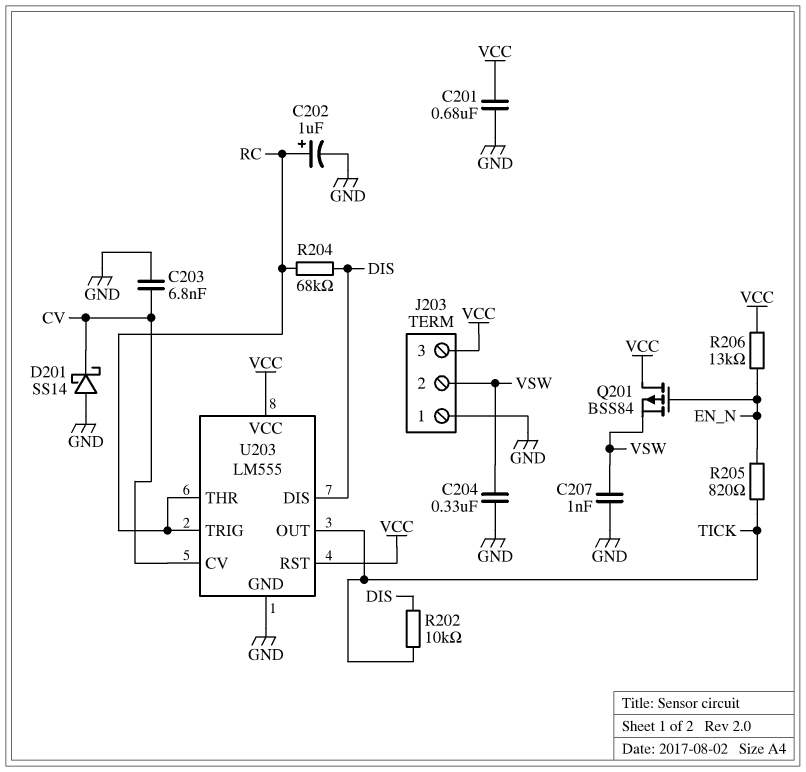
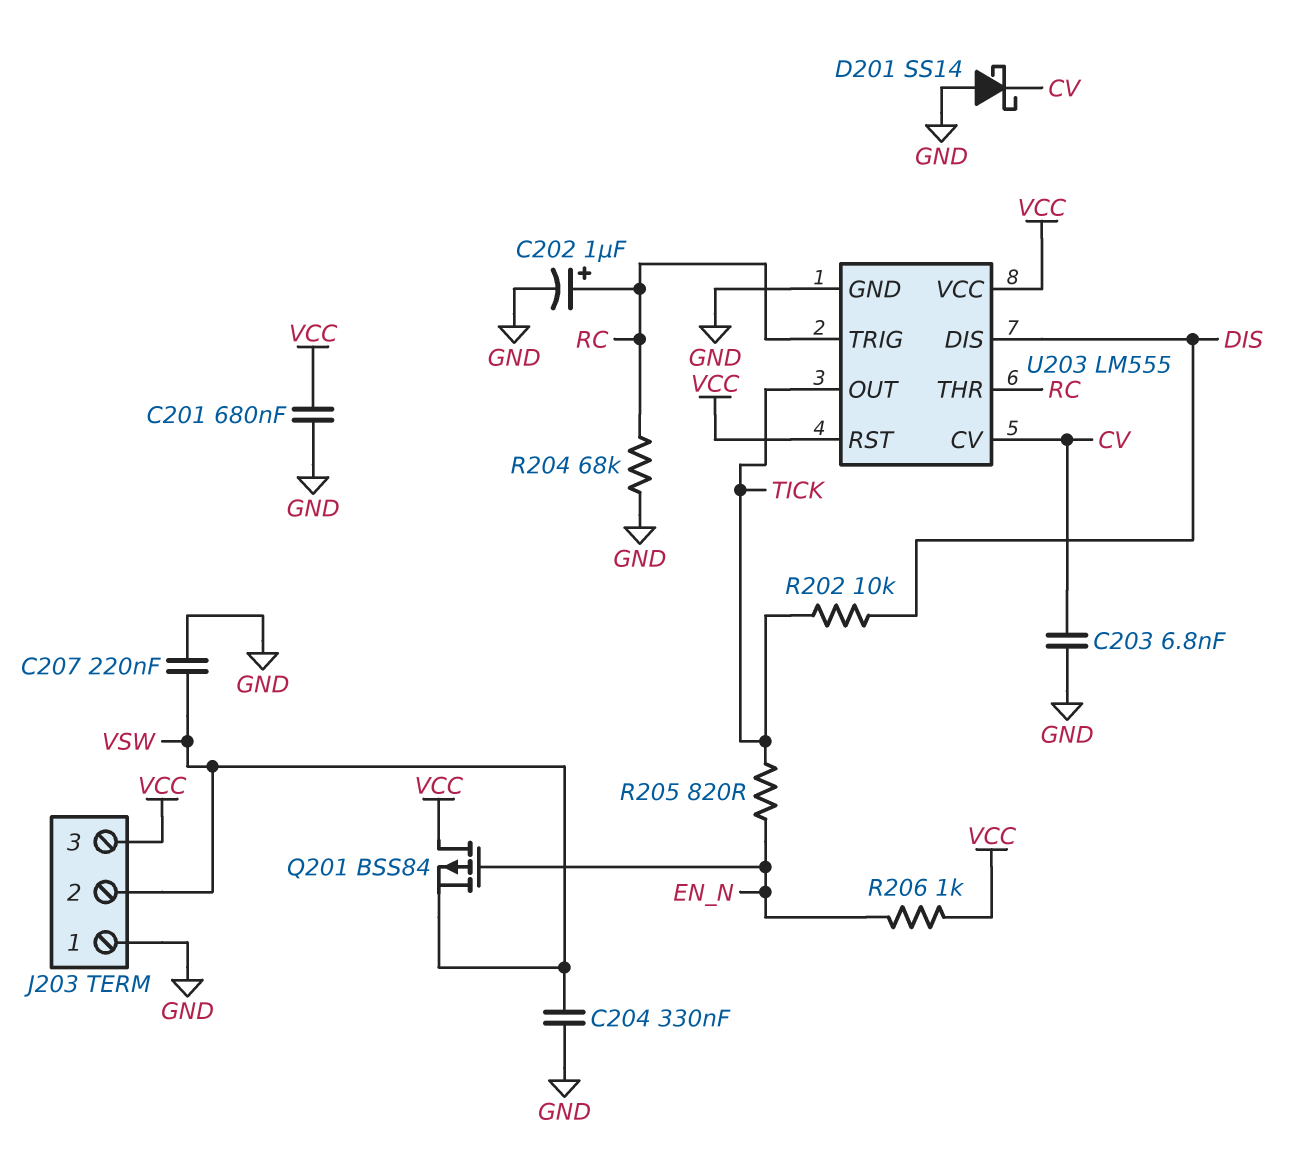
C207: 1nF (GND, VSW) -> 220nF (GND, VSW)
R204: 68k (DIS, RC) -> 68k (GND, RC)
R206: 13k (EN_N, VCC) -> 1k (EN_N, VCC)

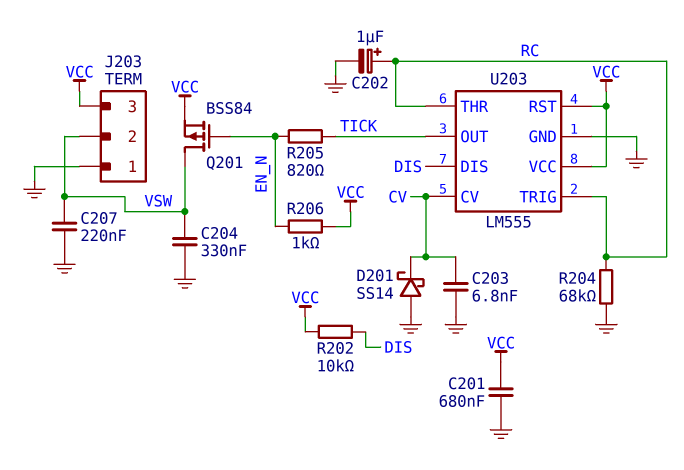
Q201: PMOS BSS84 (G EN_N, D VCC, S VSW) -> PMOS BSS84 (G EN_N, D VSW, S VCC)
R202: 10k (DIS, TICK) -> 10k (DIS, VCC)

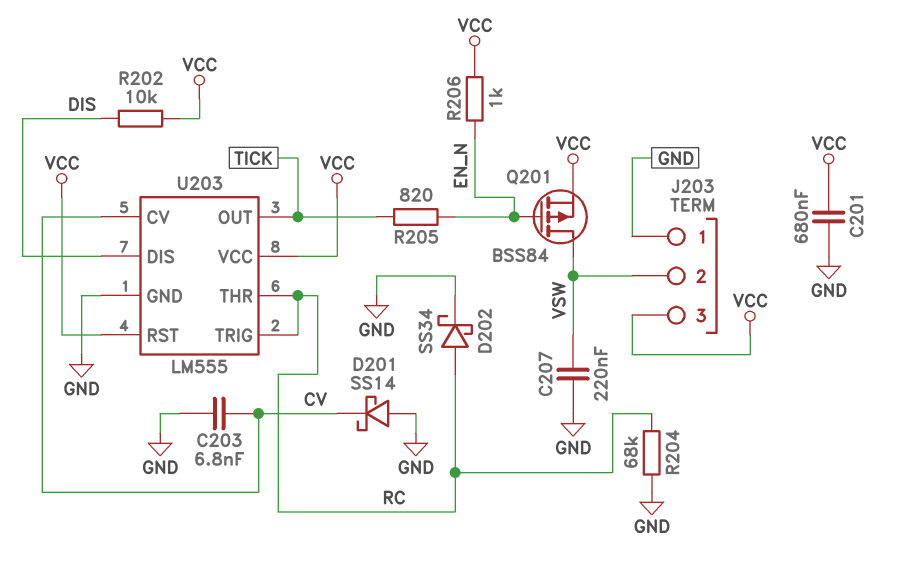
C202: 1uF (plus RC, minus GND) -> none
C204: 330nF (GND, VSW) -> none
D202: none -> schottky SS34 (A RC, K GND)

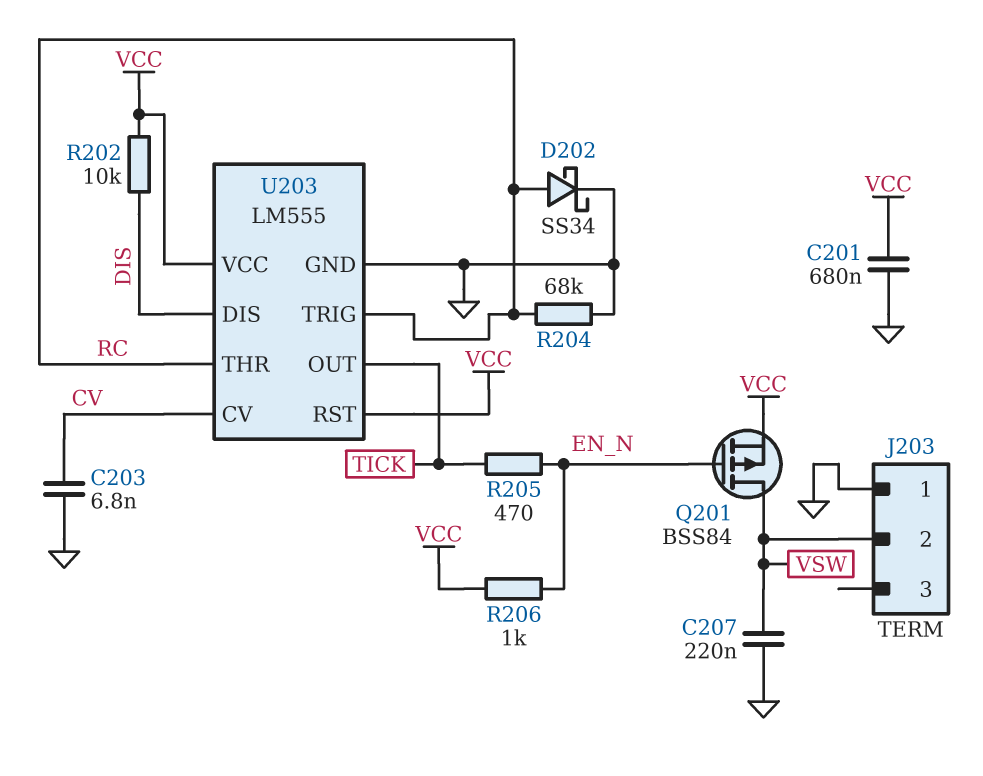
D201: schottky SS14 (A GND, K CV) -> none
J203 pin 3: VCC -> none
R205: 820 (EN_N, TICK) -> 470 (EN_N, TICK)

